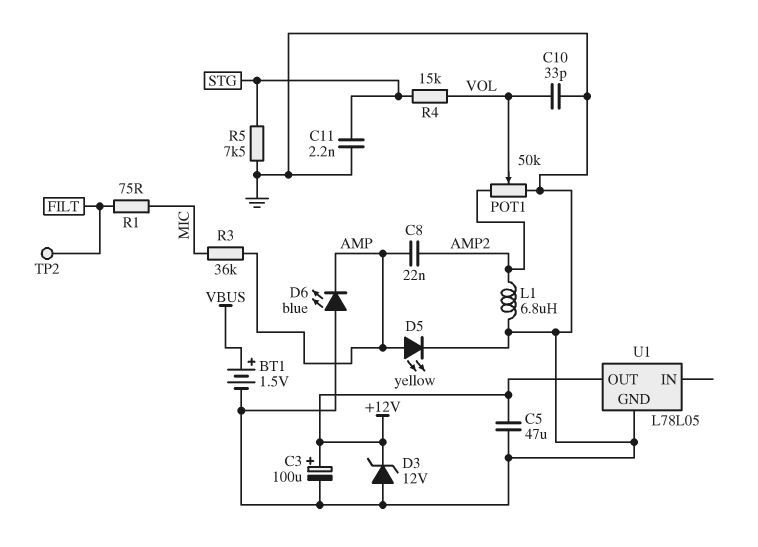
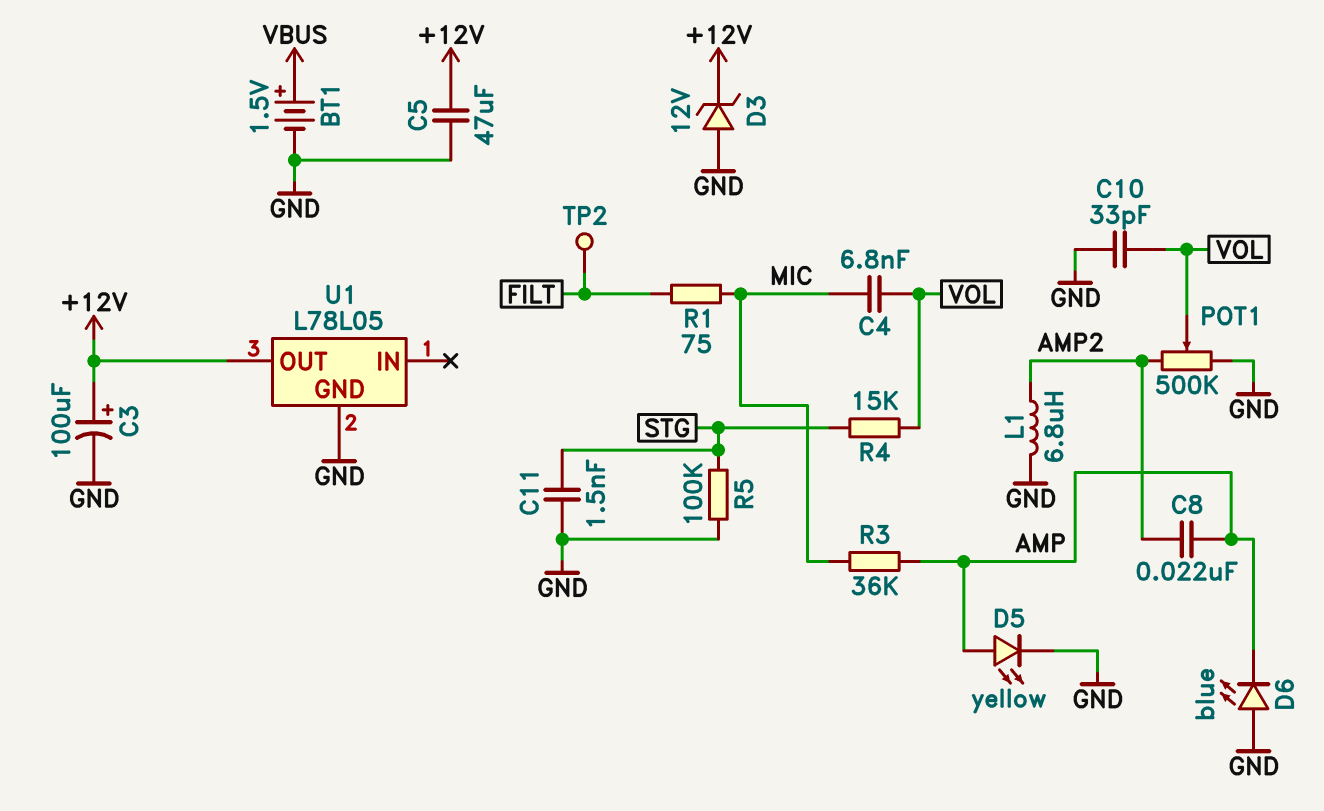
C4: none -> 6.8nF (MIC, VOL)
C11: 2.2nF (GND, STG) -> 1.5nF (GND, STG)
POT1: 50k (AMP2, GND, wiper VOL) -> 500k (AMP2, GND, wiper VOL)
R5: 7.5k (GND, STG) -> 100k (GND, STG)

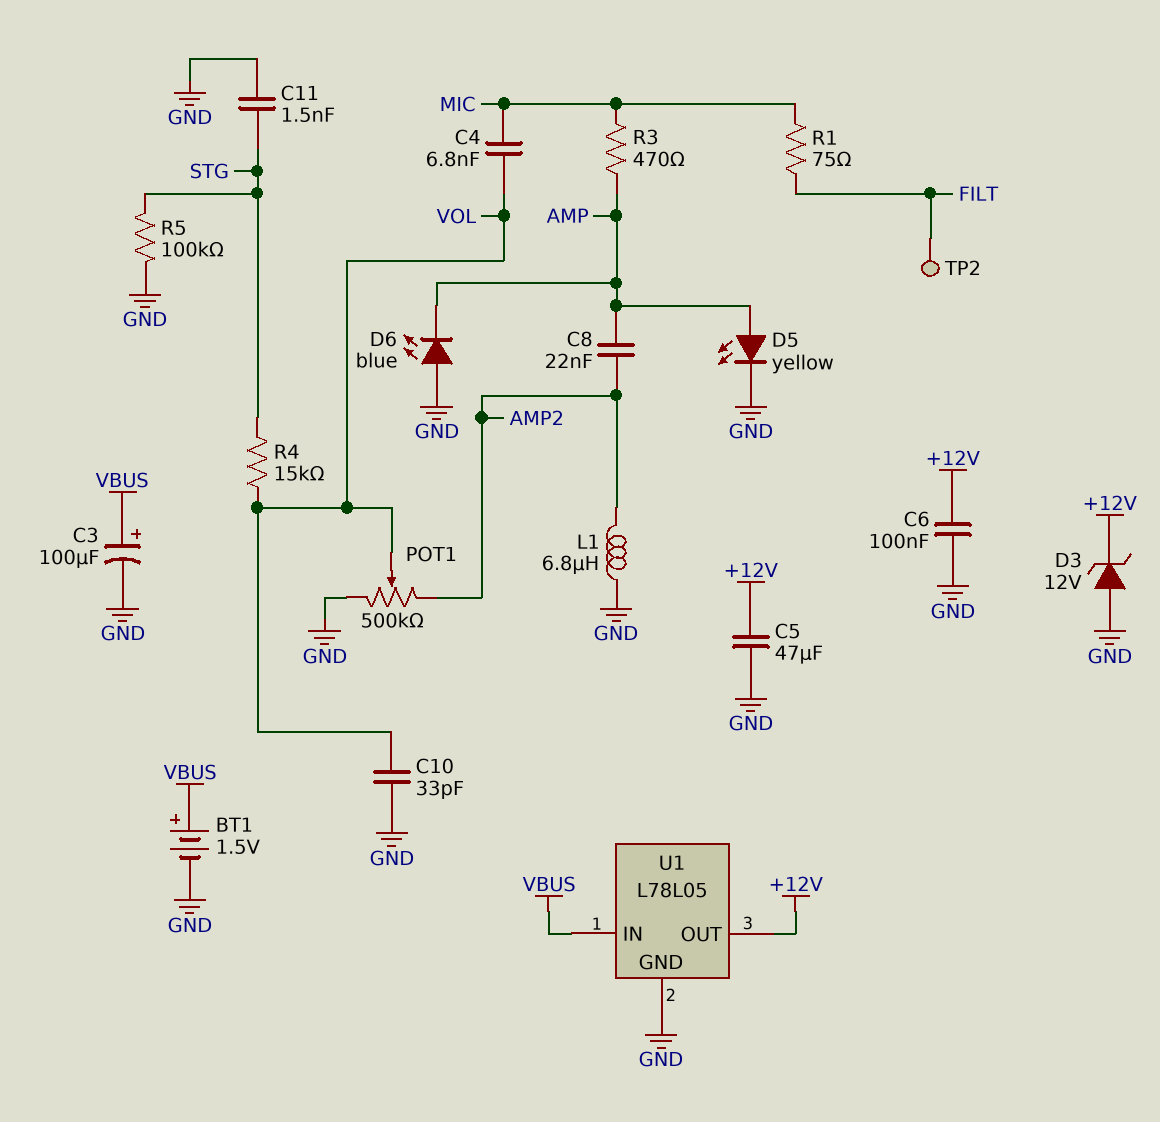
C3: 100uF (plus +12V, minus GND) -> 100uF (plus VBUS, minus GND)
C6: none -> 100nF (+12V, GND)
R3: 36k (AMP, MIC) -> 470 (AMP, MIC)
U1 pin IN: none -> VBUS

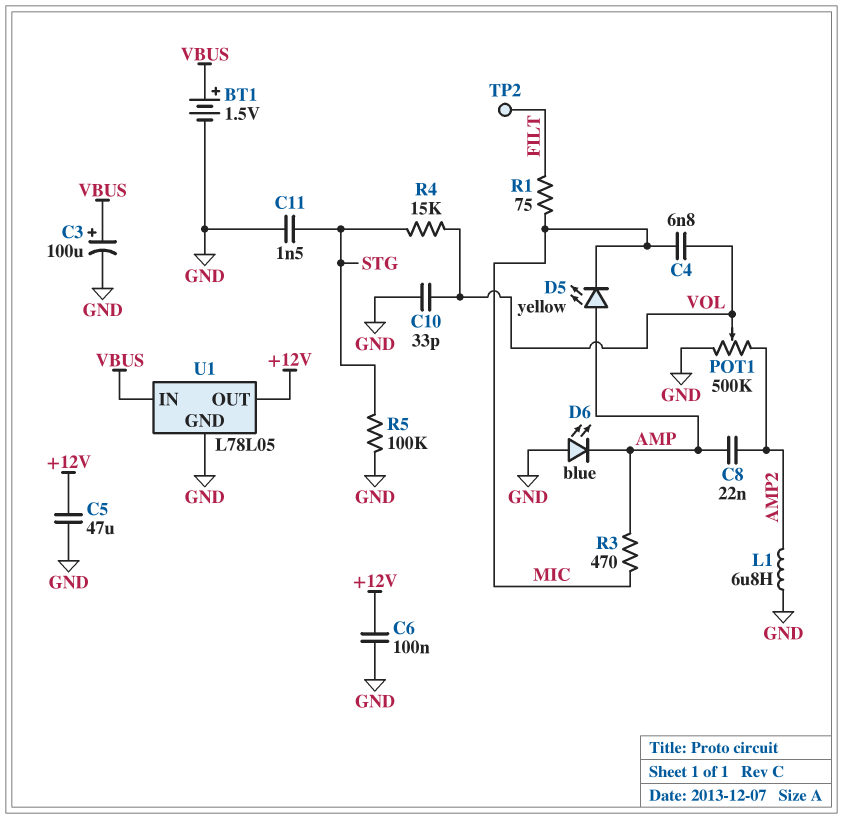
D3: zener 12V (A GND, K +12V) -> none
D5: LED yellow (A AMP, K GND) -> LED yellow (A AMP, K MIC)

